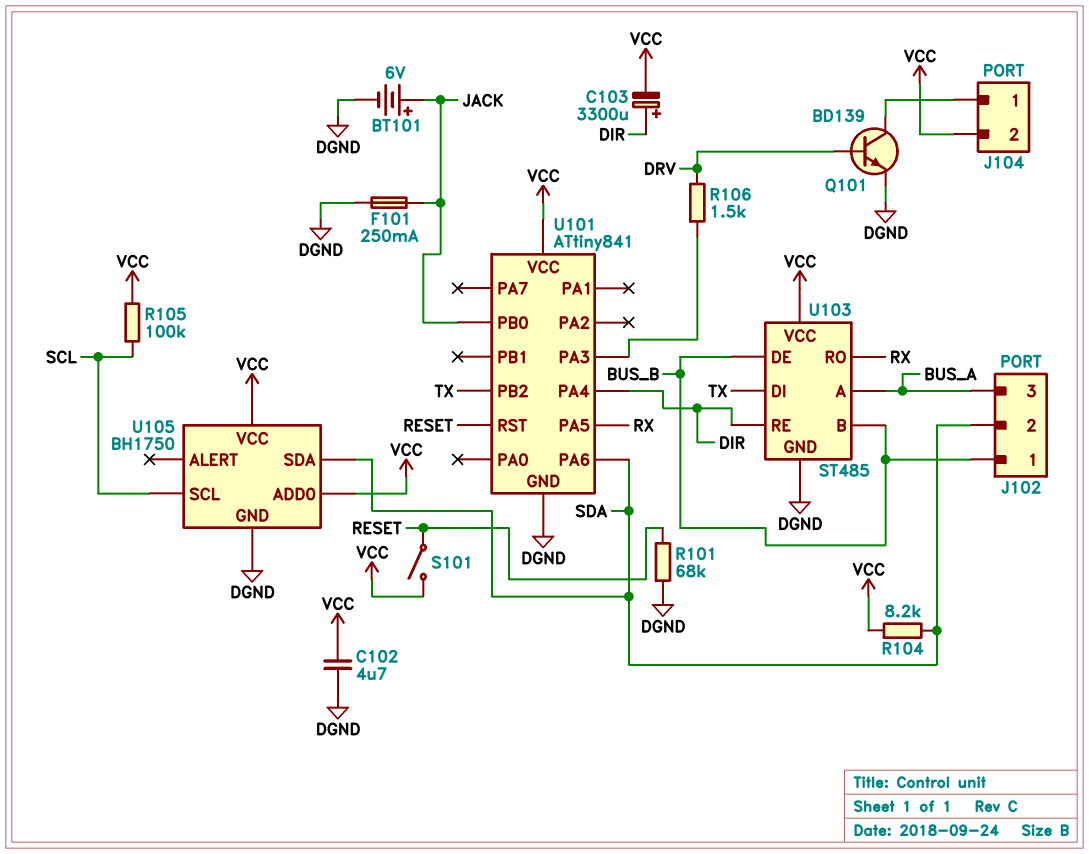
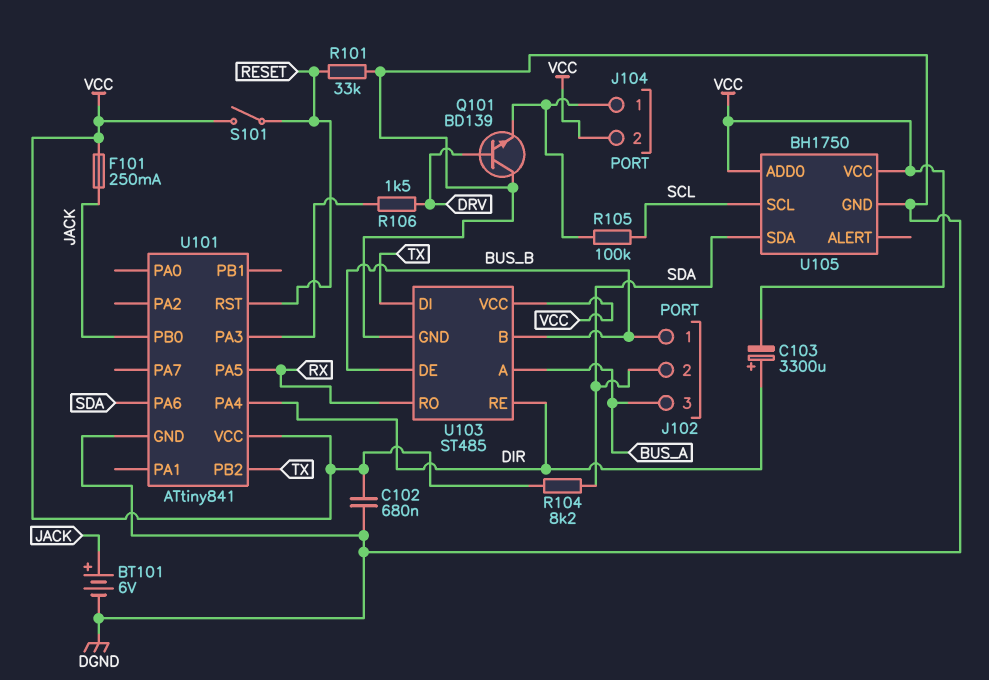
C102: 4.7uF (DGND, VCC) -> 680nF (DGND, VCC)
F101: 250mA (DGND, JACK) -> 250mA (JACK, VCC)
Q101: NPN BD139 (B DRV, C J104/1, E DGND) -> NPN BD139 (B DRV, C DGND, E J104/1)
R101: 68k (DGND, RESET) -> 33k (DGND, RESET)
R105: 100k (SCL, VCC) -> 100k (J104/1, SCL)

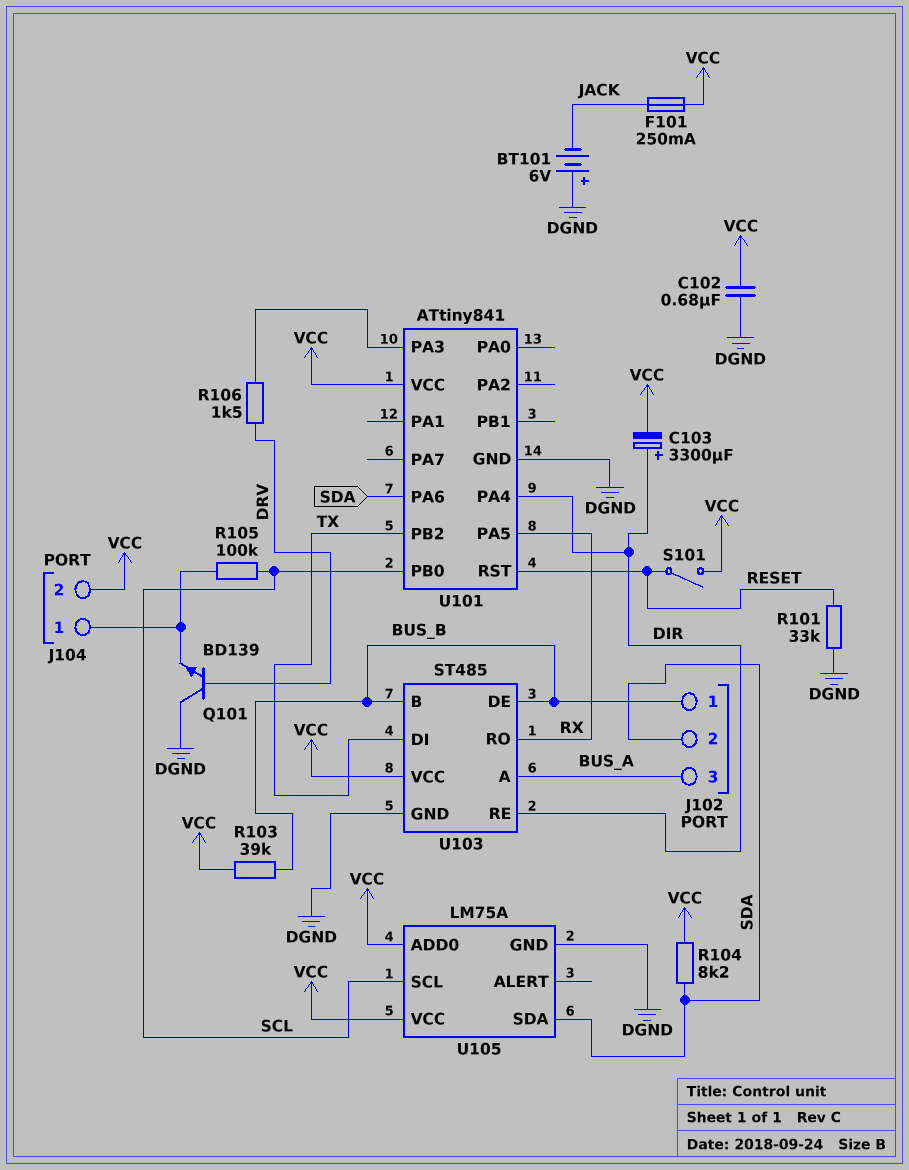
BT101: 6V (plus JACK, minus DGND) -> 6V (plus DGND, minus JACK)
R103: none -> 39k (BUS_B, VCC)
U101 pin PB0: JACK -> SCL
U105: BH1750 -> LM75A

